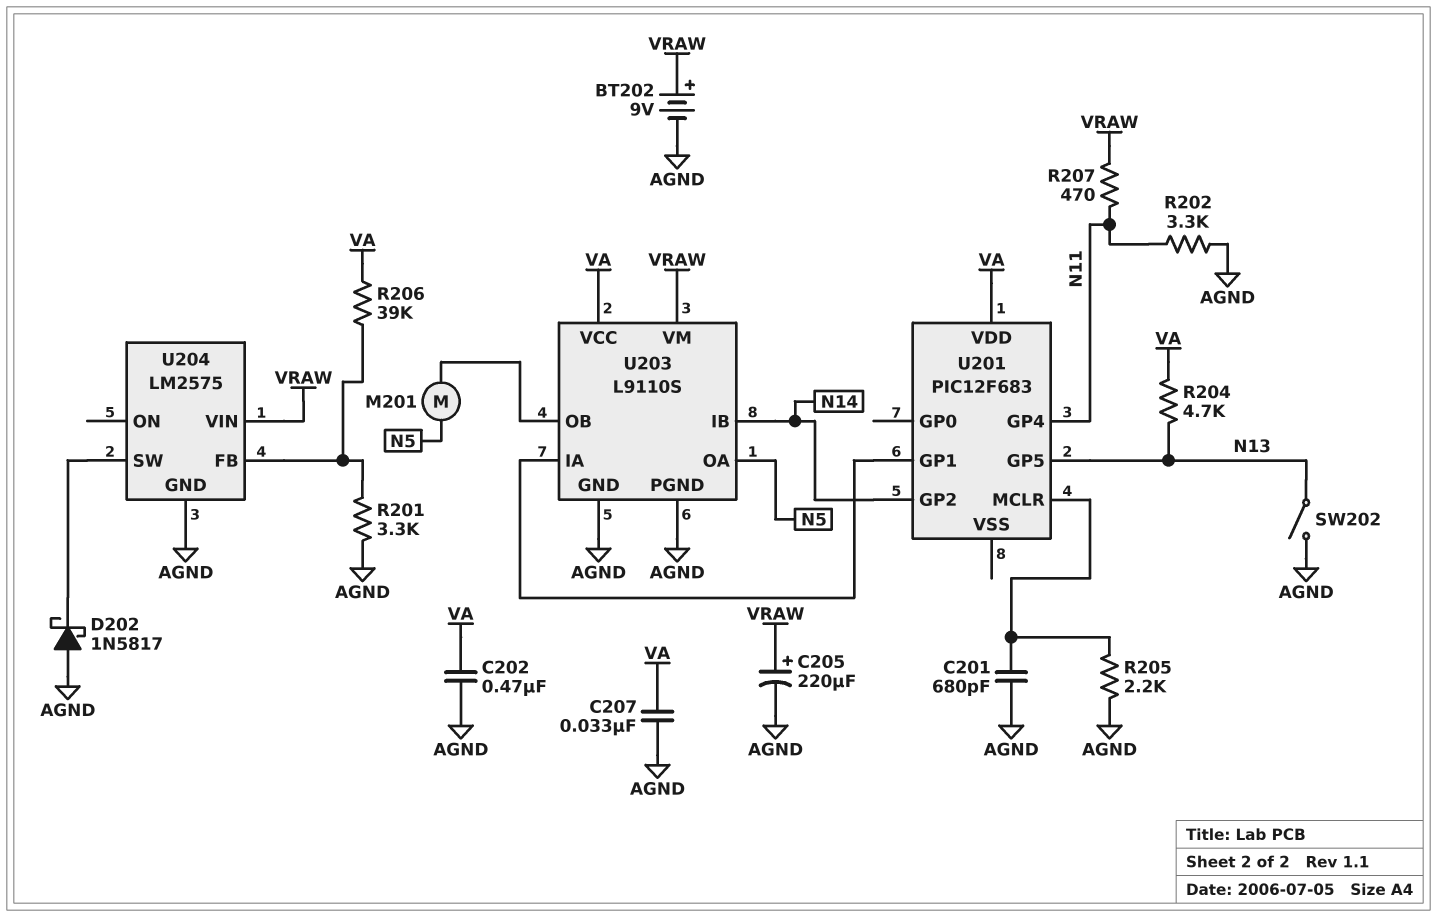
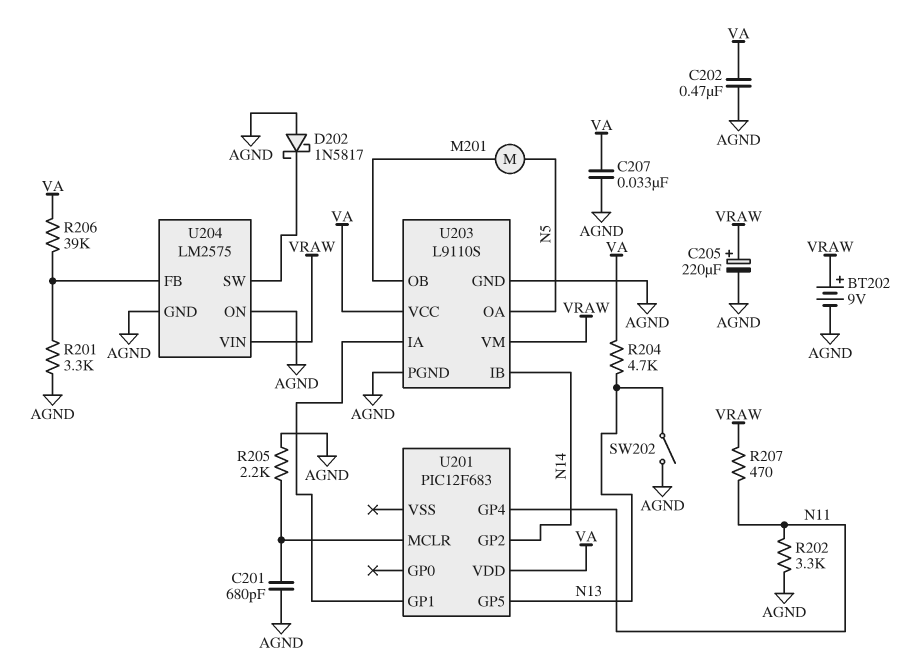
U204 pin ON: none -> AGND

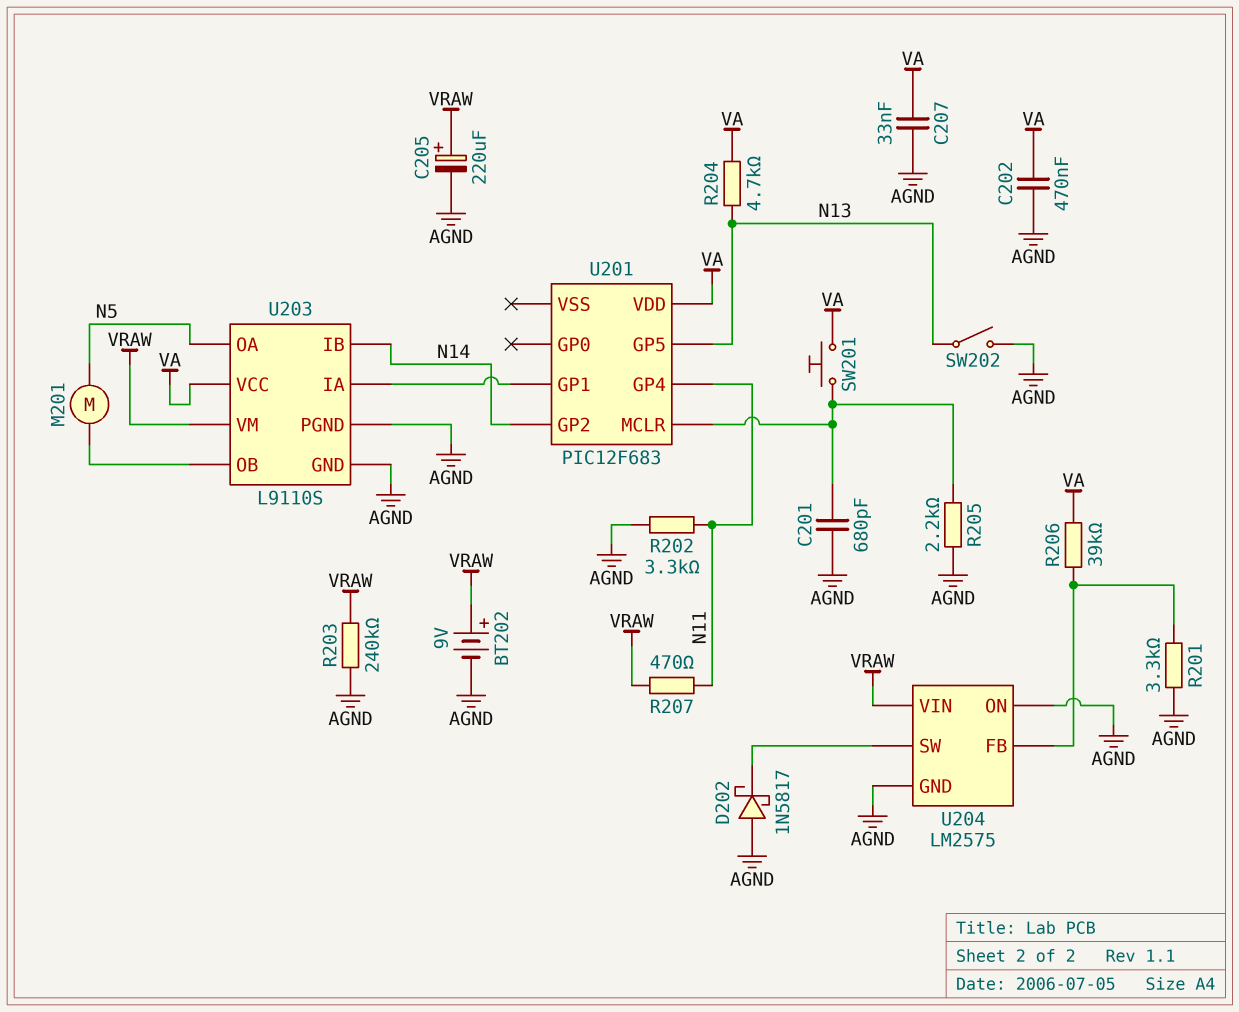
R203: none -> 240k (AGND, VRAW)
SW201: none -> button (U201/MCLR, VA)

